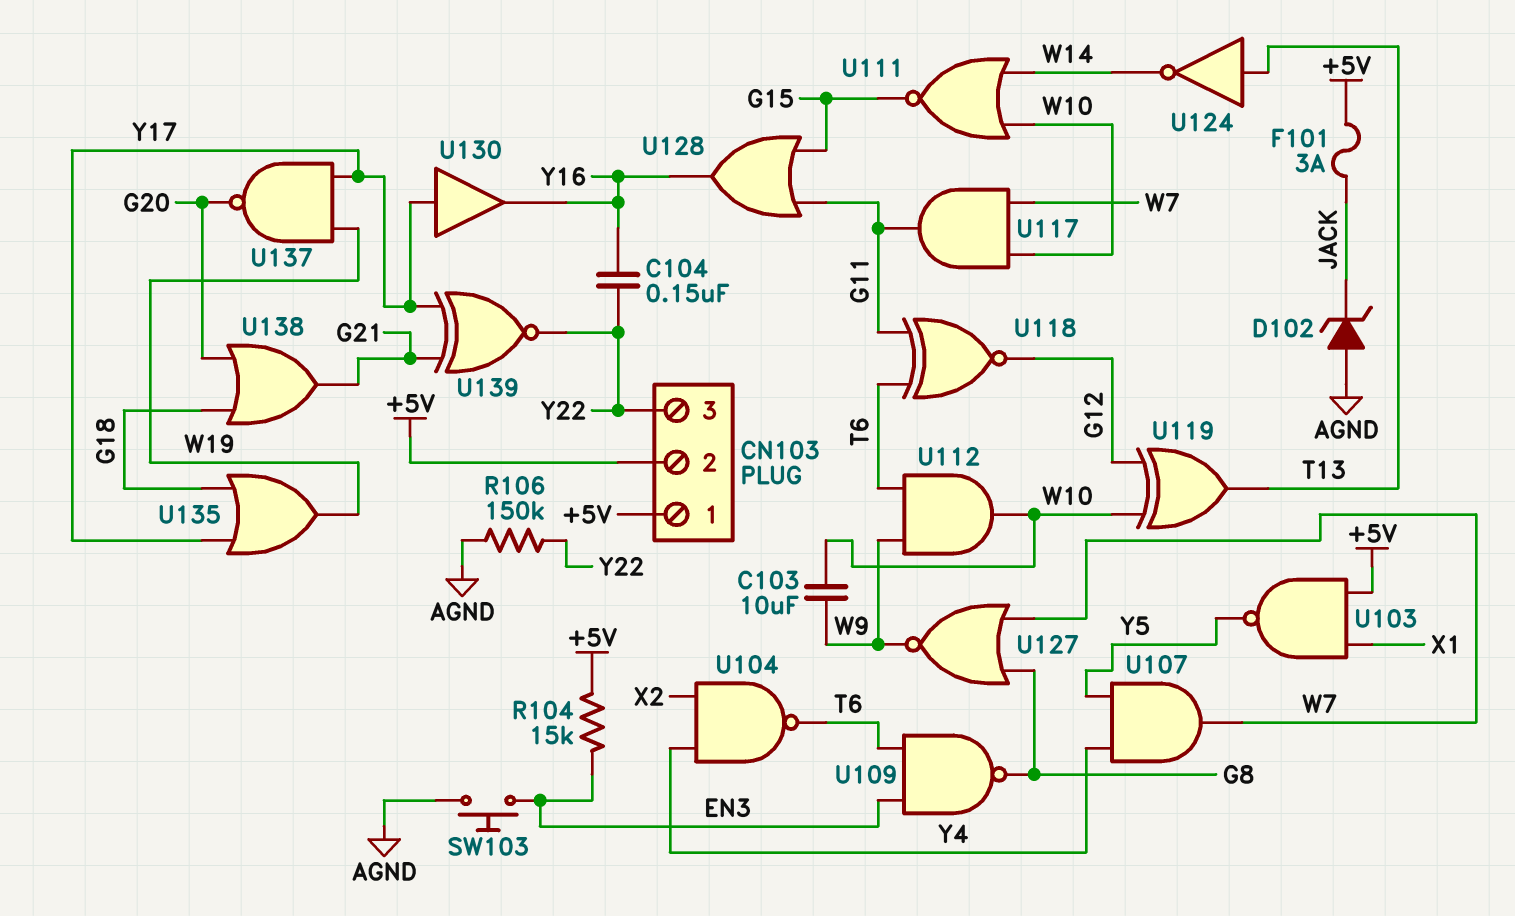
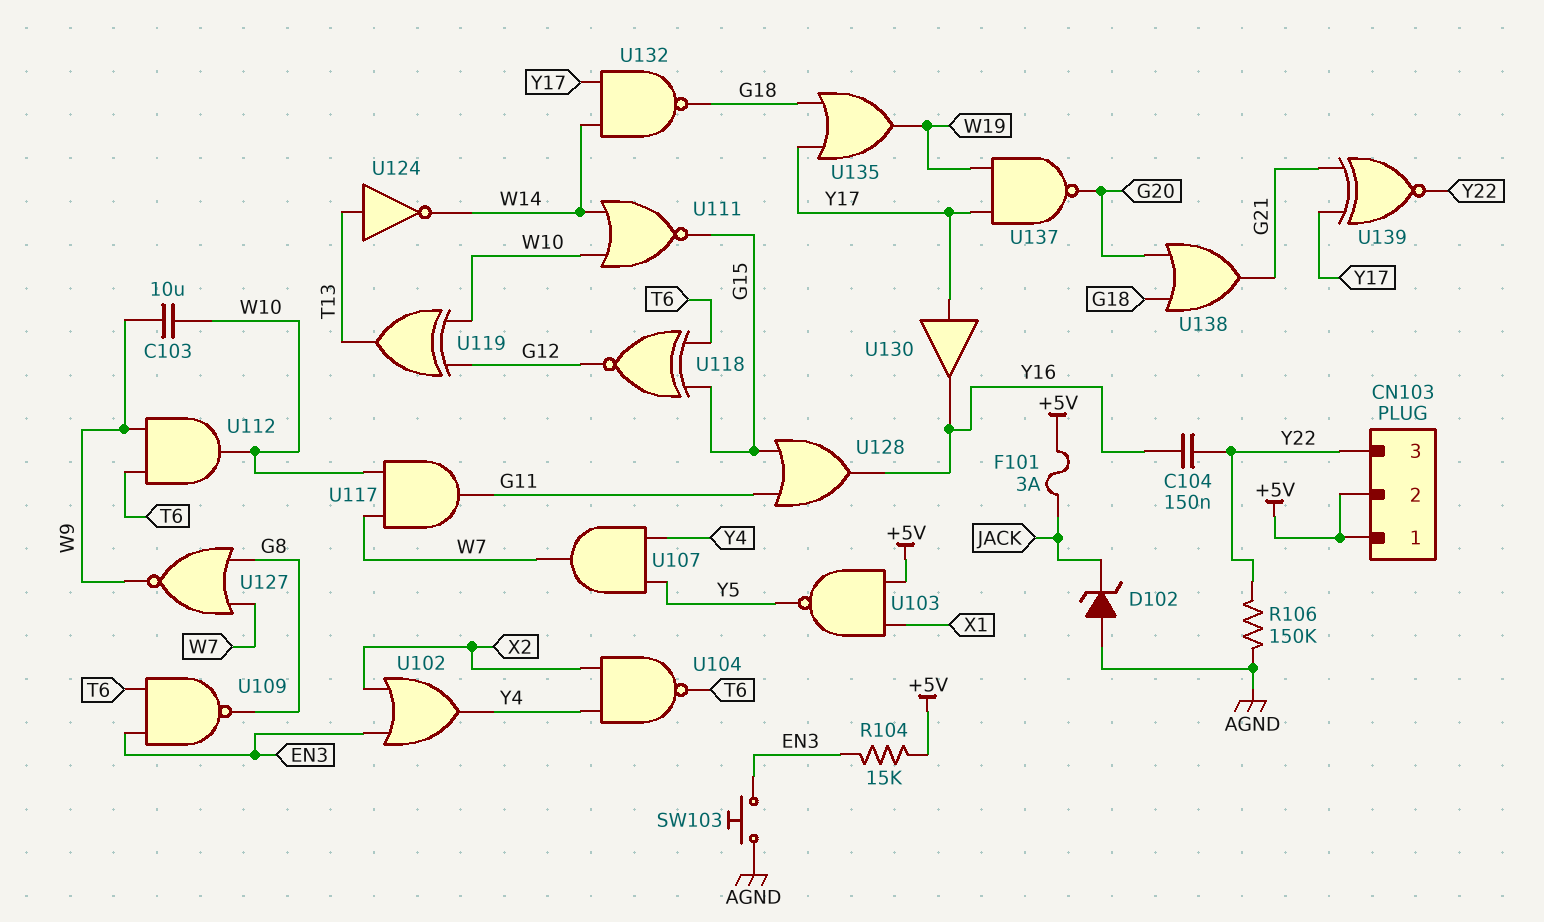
U102: none -> OR (in EN3, in X2, out Y4)
U118: XNOR (in G11, in T6, out G12) -> XNOR (in G15, in T6, out G12)
U132: none -> NAND (in W14, in Y17, out G18)

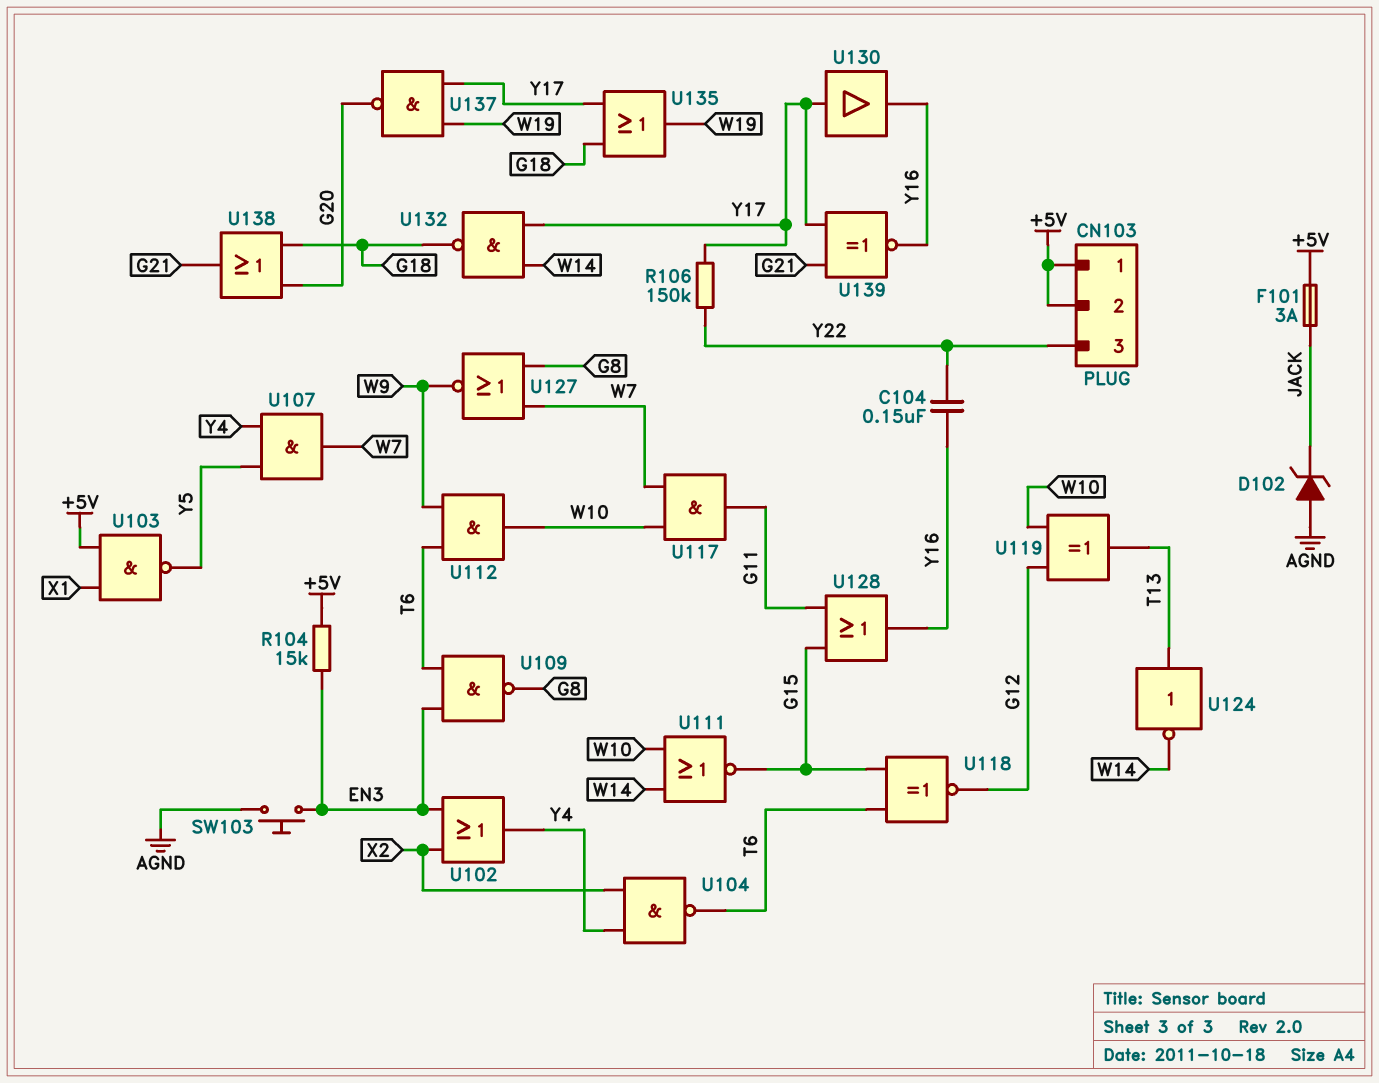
C103: 10uF (W9, W10) -> none
R106: 150k (AGND, Y22) -> 150k (Y17, Y22)
U139: XNOR (in G21, in Y17, out Y22) -> XNOR (in G21, in Y17, out Y16)

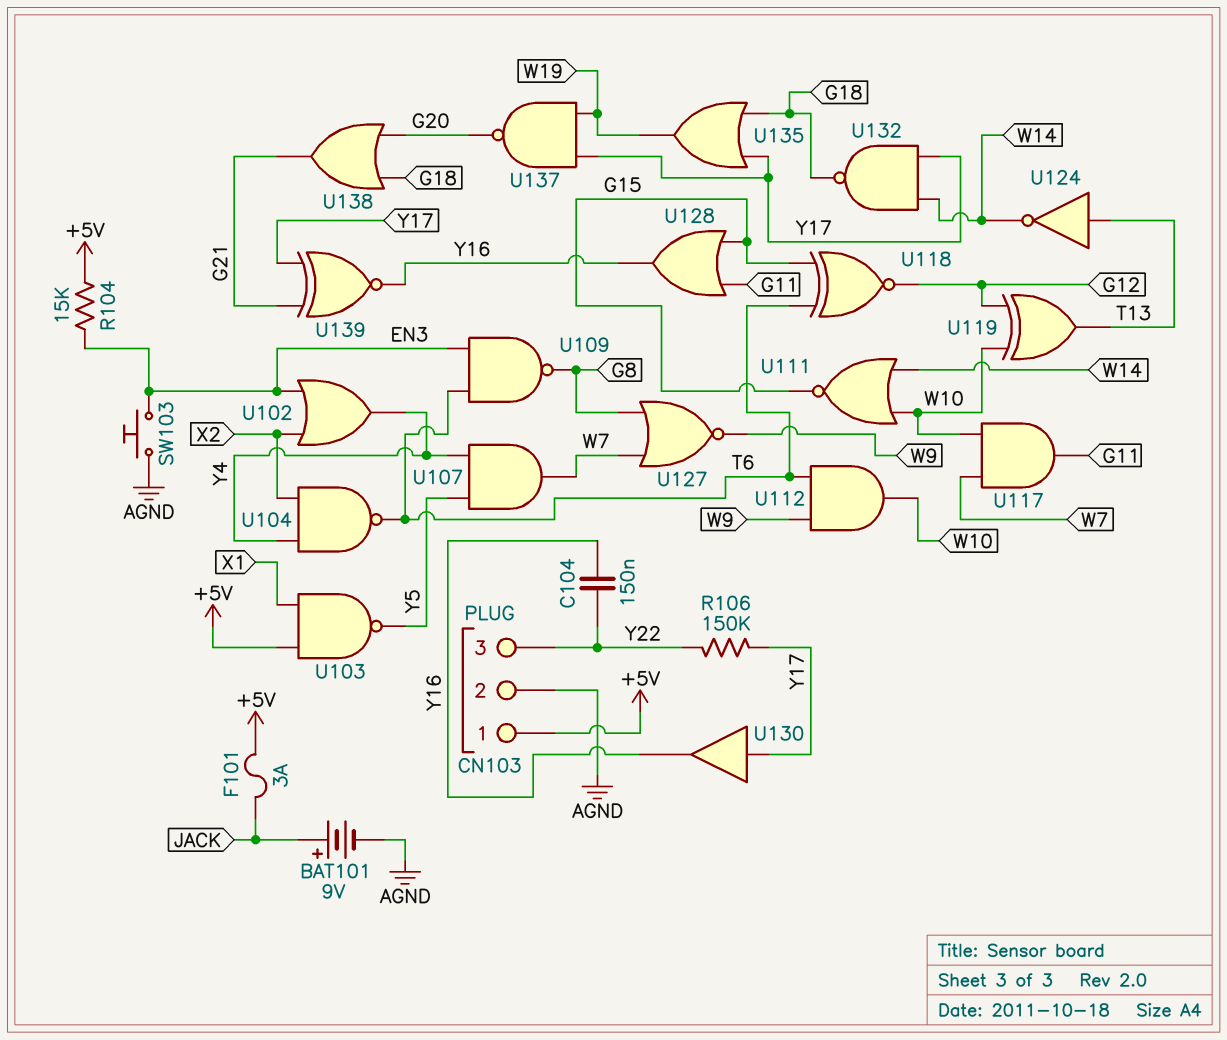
BAT101: none -> 9V (plus JACK, minus AGND)
CN103 pin 2: +5V -> AGND
D102: zener (A AGND, K JACK) -> none

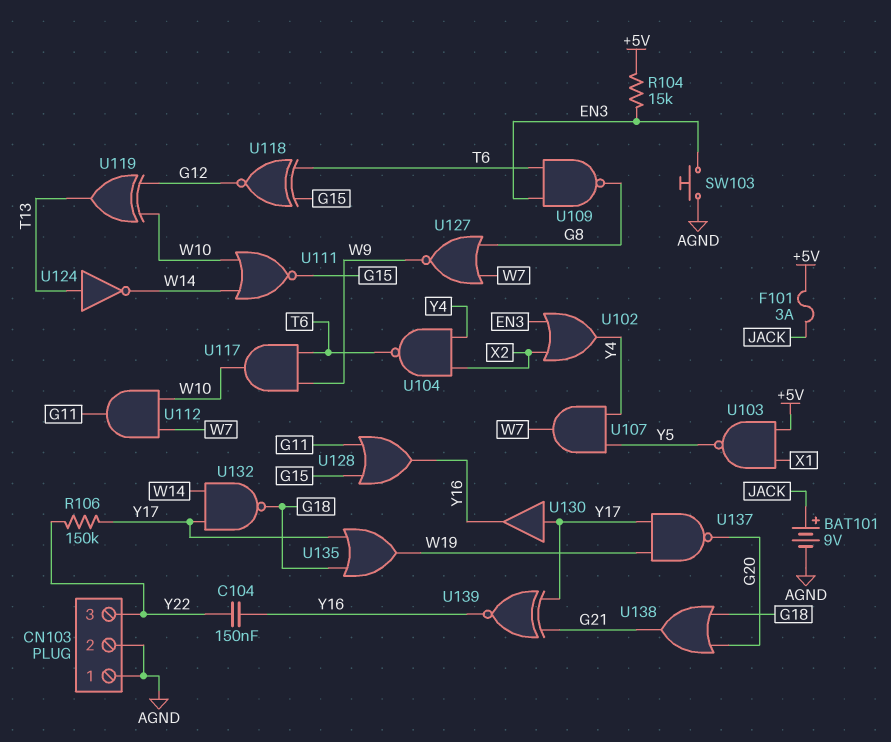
CN103 pin 1: +5V -> AGND
U112: AND (in T6, in W9, out W10) -> AND (in W7, in W10, out G11)
U117: AND (in W7, in W10, out G11) -> AND (in T6, in W9, out W10)

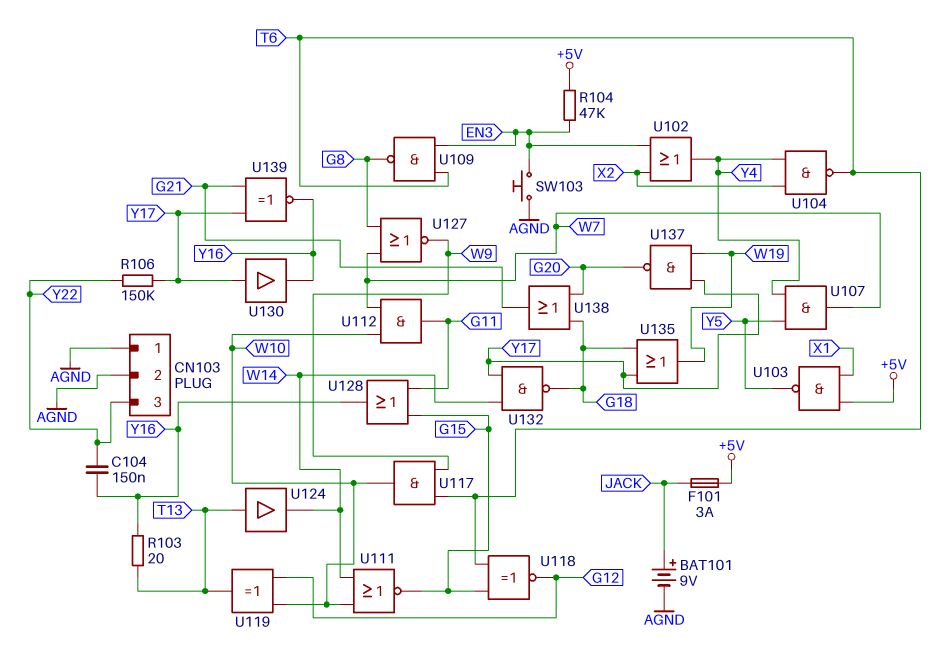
R103: none -> 20 (T13, Y16)
R104: 15k (+5V, EN3) -> 47k (+5V, EN3)
U124: NOT (in T13, out W14) -> buffer (in T13, out W14)

